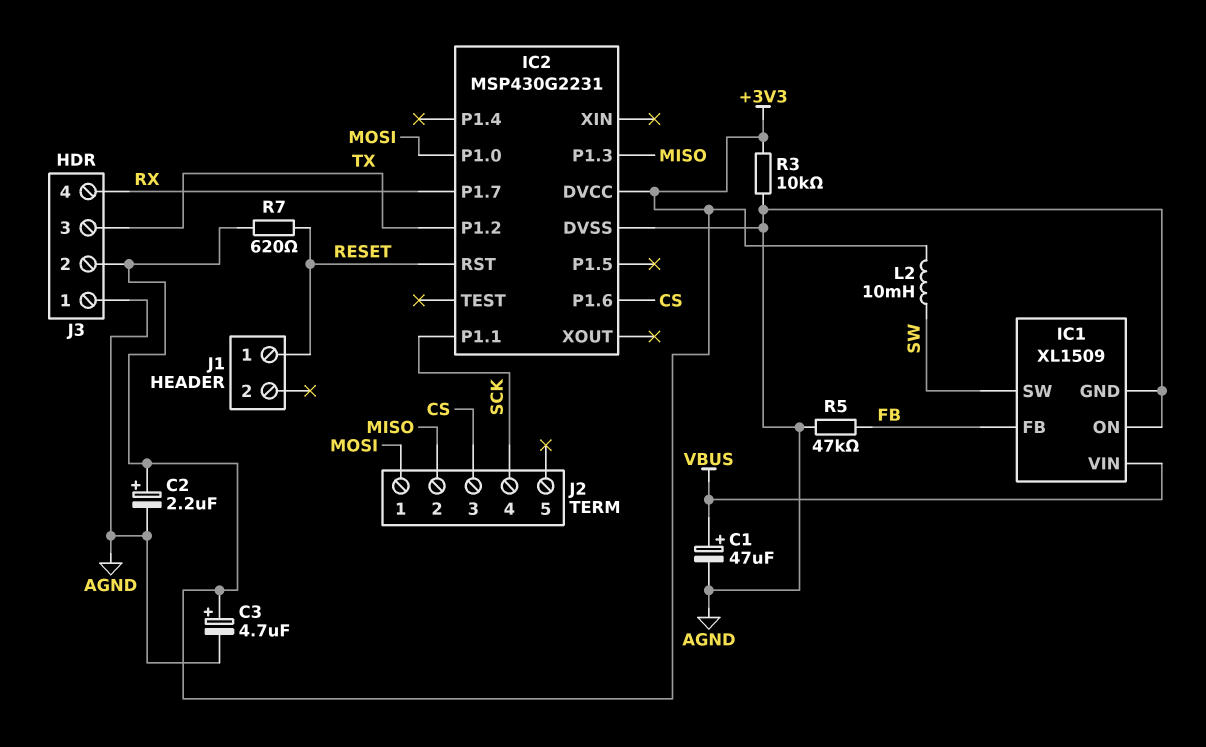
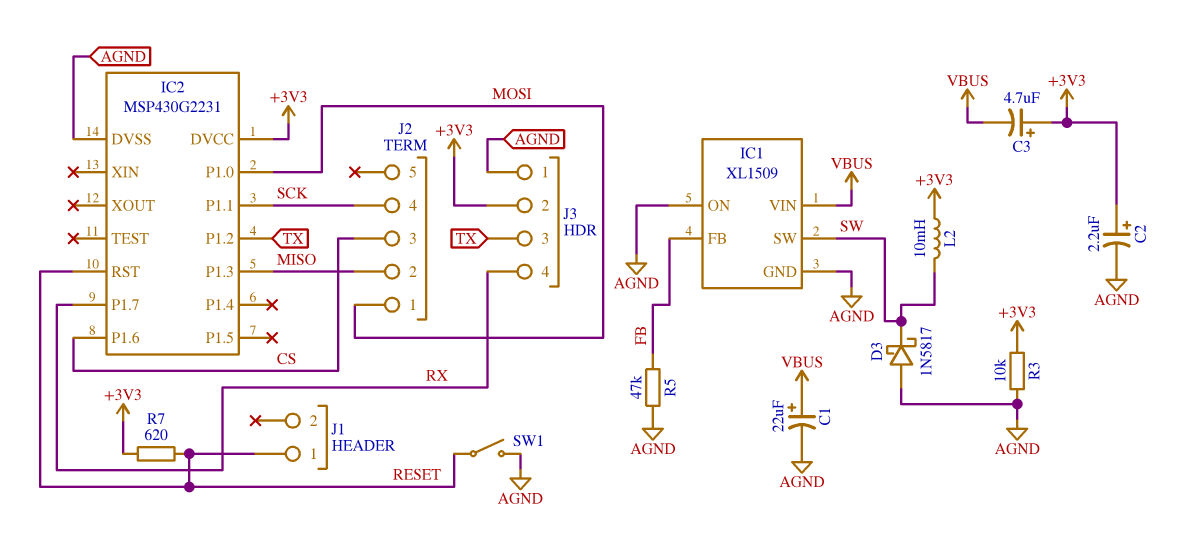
C1: 47uF (plus VBUS, minus AGND) -> 22uF (plus VBUS, minus AGND)
C3: 4.7uF (plus +3V3, minus AGND) -> 4.7uF (plus +3V3, minus VBUS)
D3: none -> schottky 1N5817 (A AGND, K SW)
SW1: none -> switch (AGND, RESET)

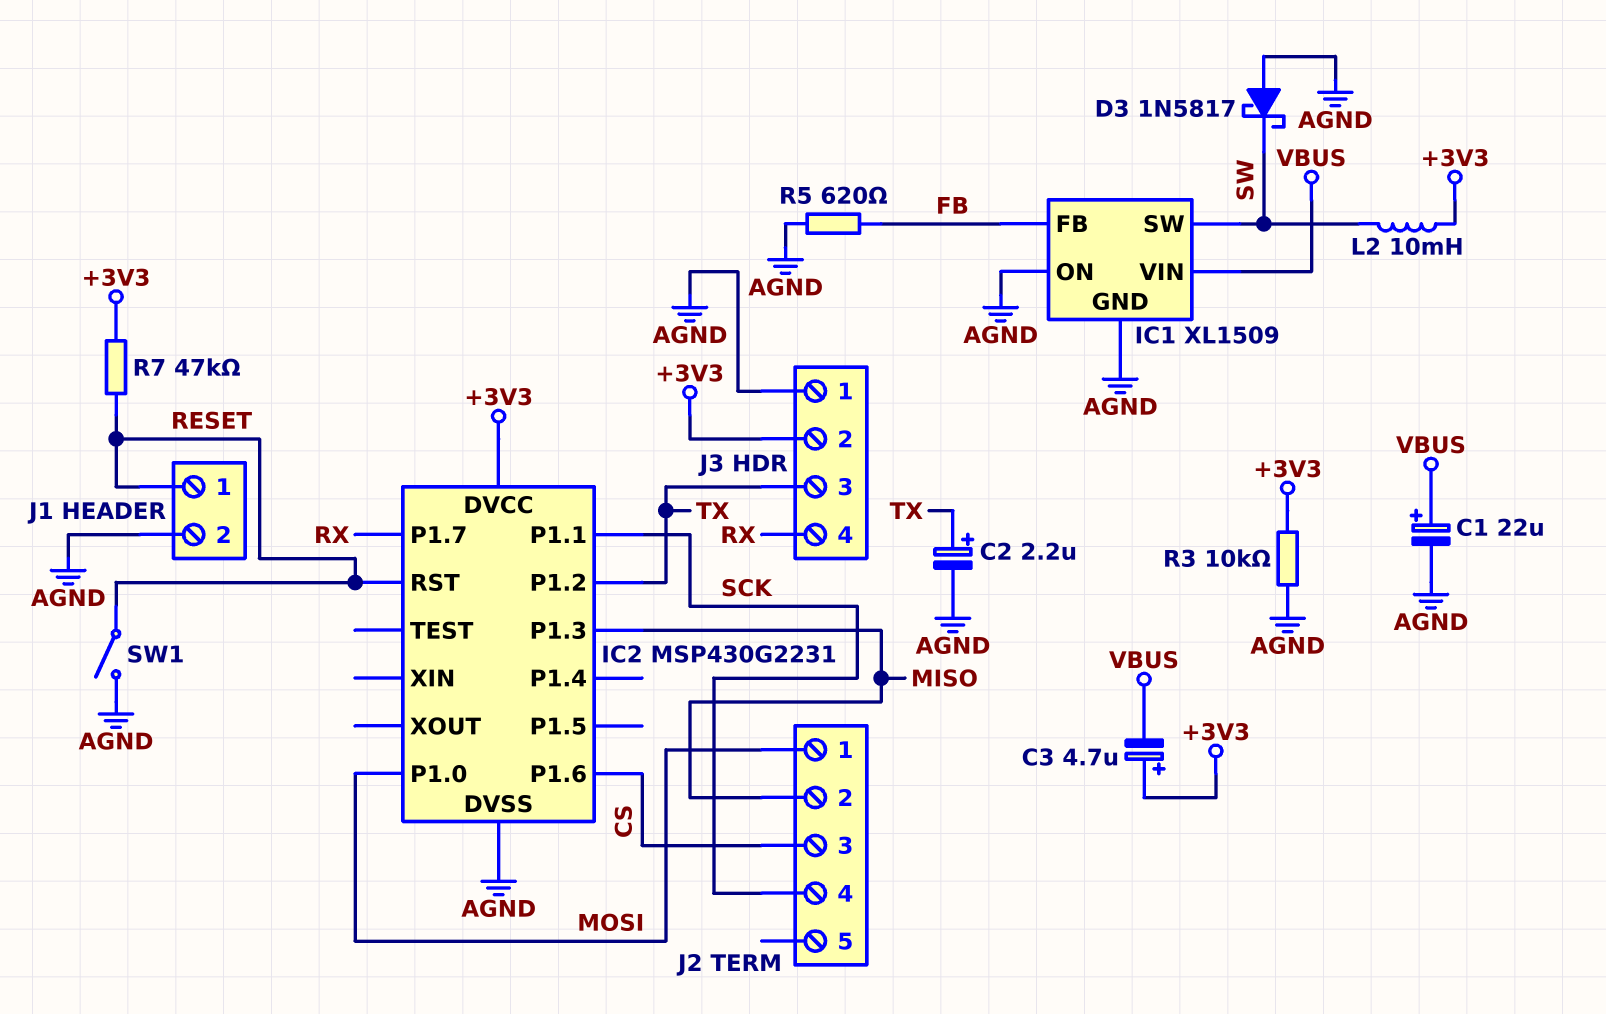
C2: 2.2uF (plus +3V3, minus AGND) -> 2.2uF (plus TX, minus AGND)
J1 pin 2: none -> AGND
R5: 47k (AGND, FB) -> 620 (AGND, FB)
R7: 620 (+3V3, RESET) -> 47k (+3V3, RESET)

